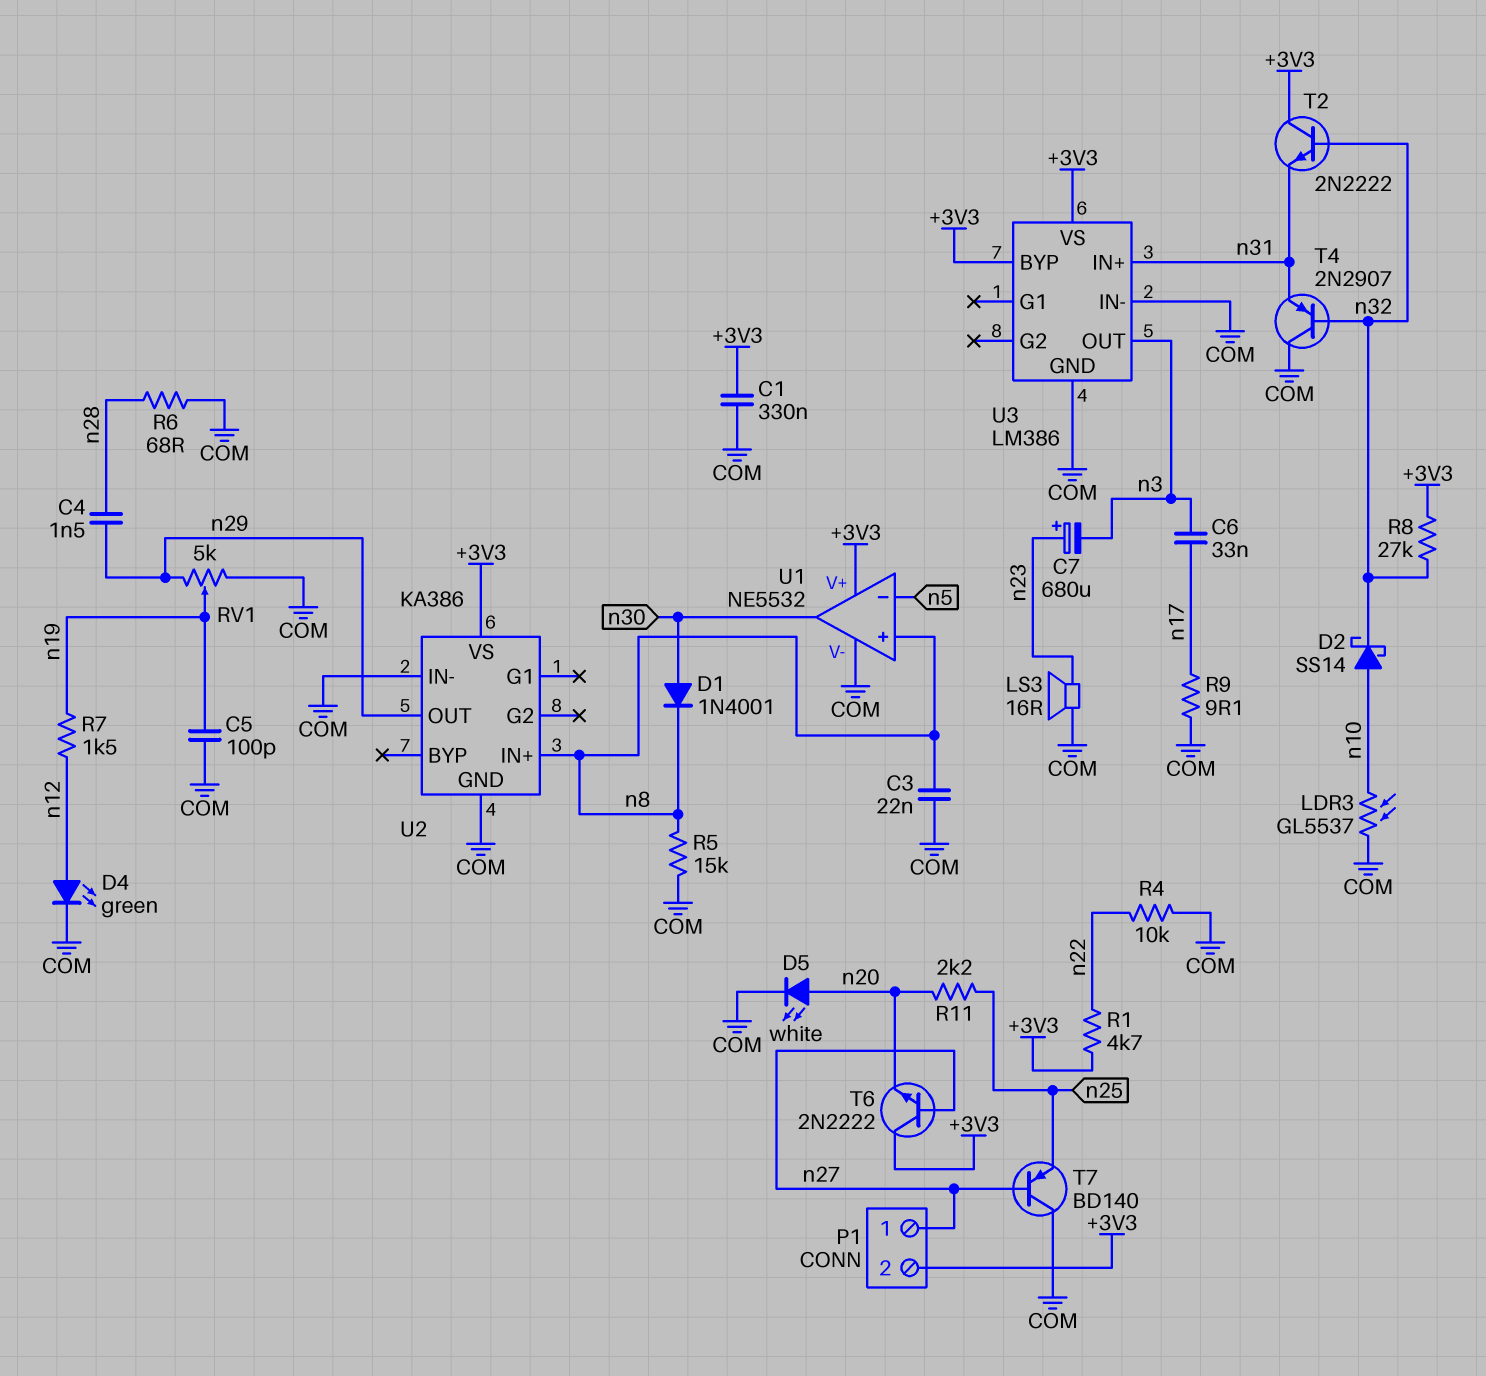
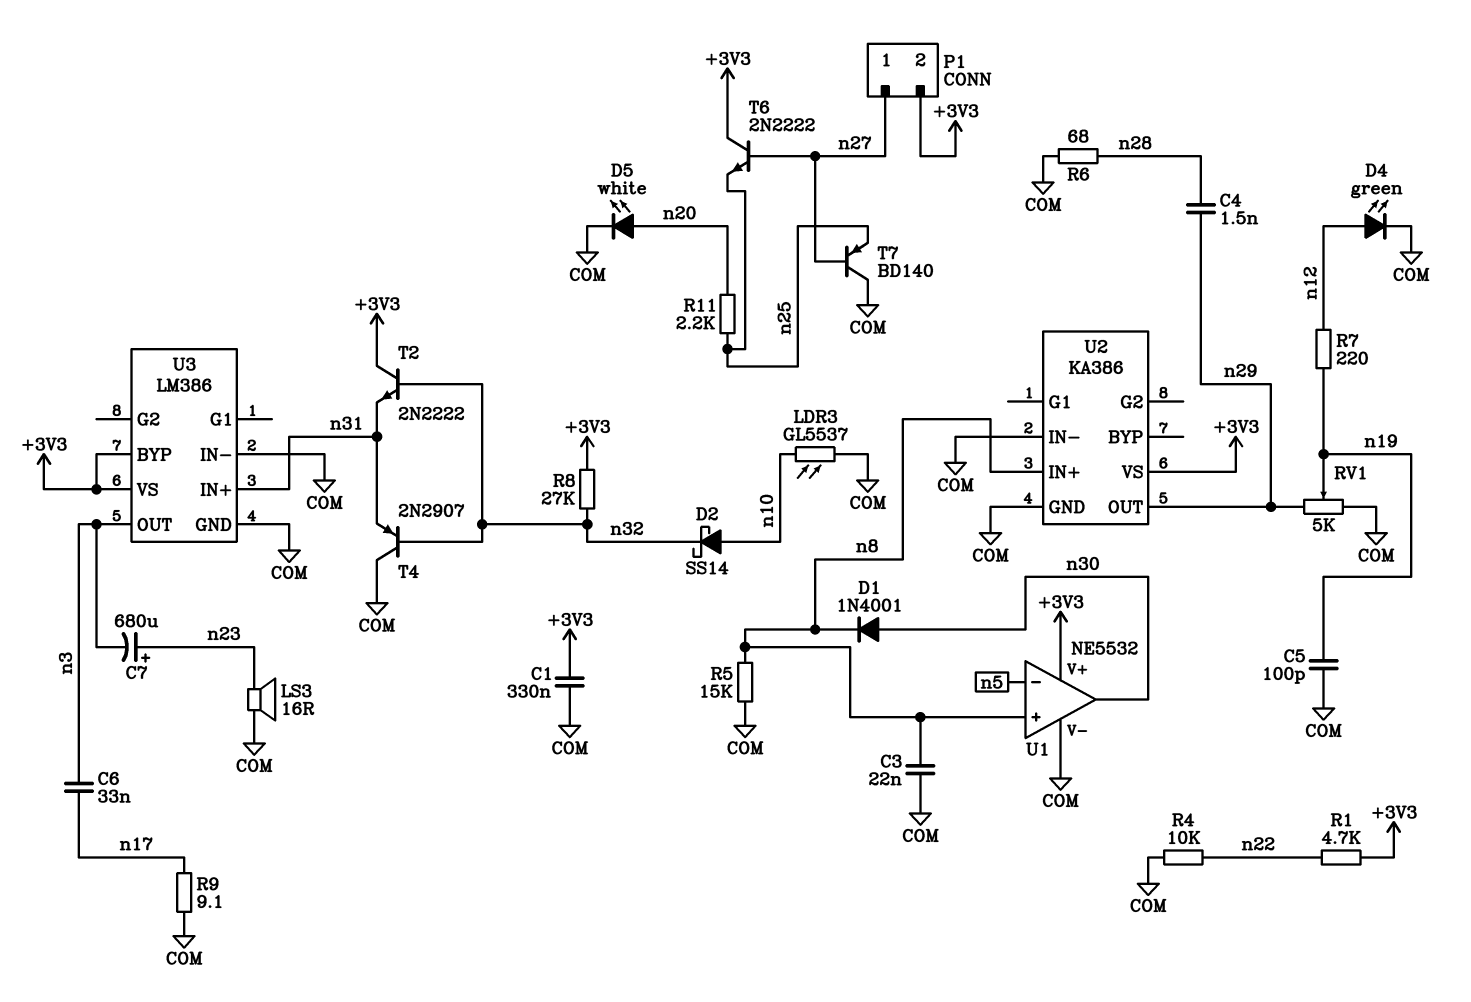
R7: 1.5k (n12, n19) -> 220 (n12, n19)
T6: NPN 2N2222 (B n27, C +3V3, E n20) -> NPN 2N2222 (B n27, C +3V3, E n25)

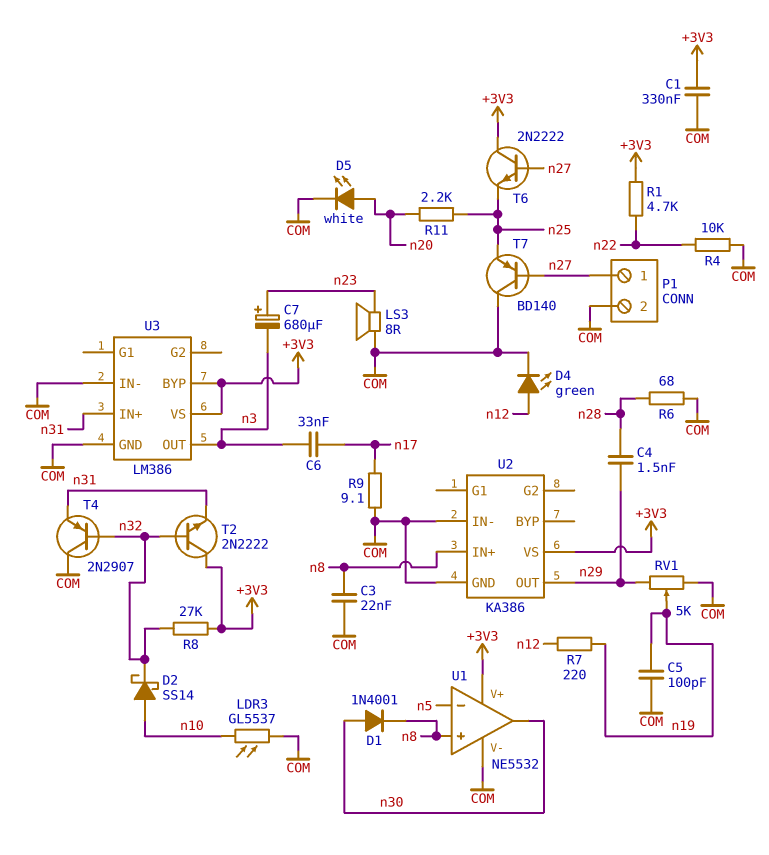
LS3: speaker 16R (COM, n23) -> speaker 8R (COM, n23)
P1 pin 2: +3V3 -> COM
R5: 15k (COM, n8) -> none

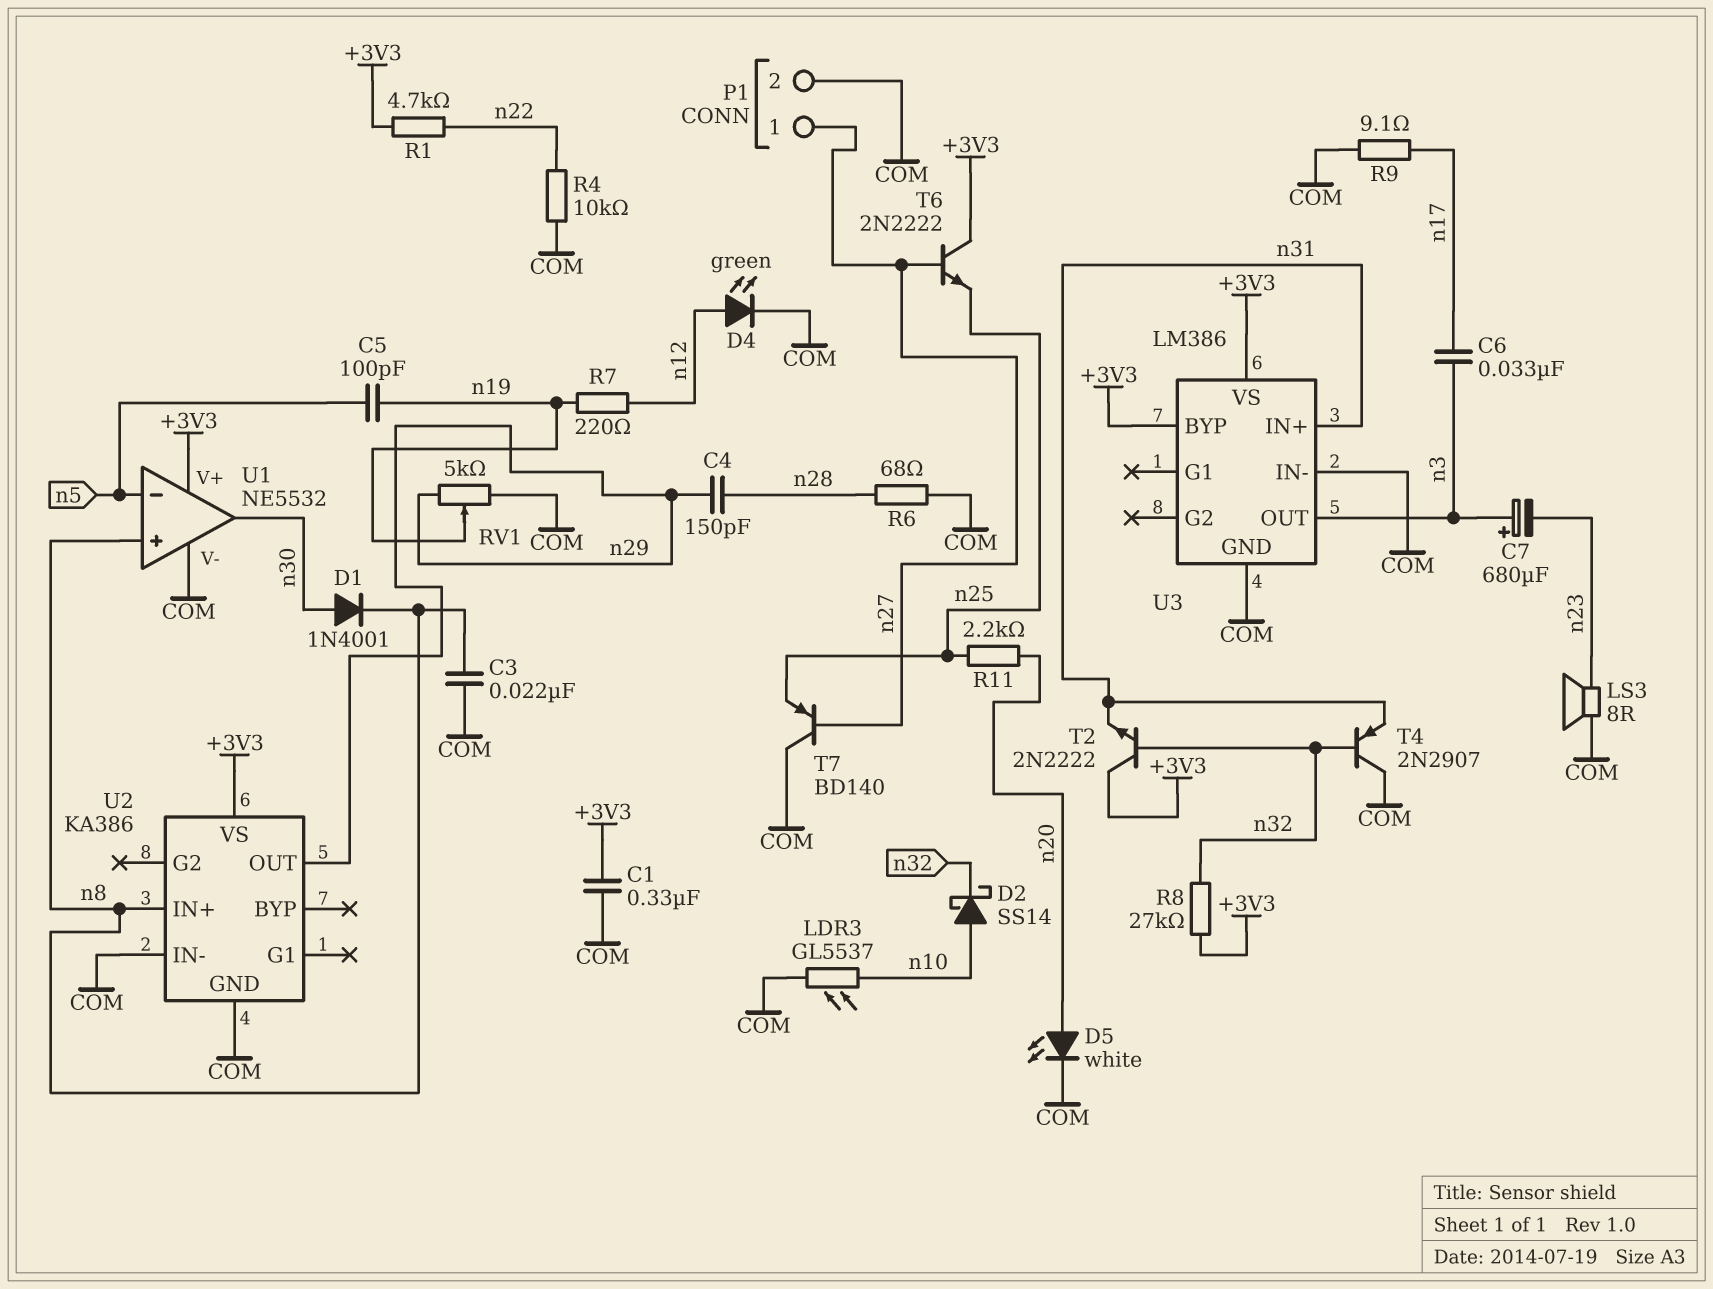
C4: 1.5nF (n28, n29) -> 150pF (n28, n29)
C5: 100pF (COM, n19) -> 100pF (n5, n19)
C7: 680uF (plus n23, minus n3) -> 680uF (plus n3, minus n23)

